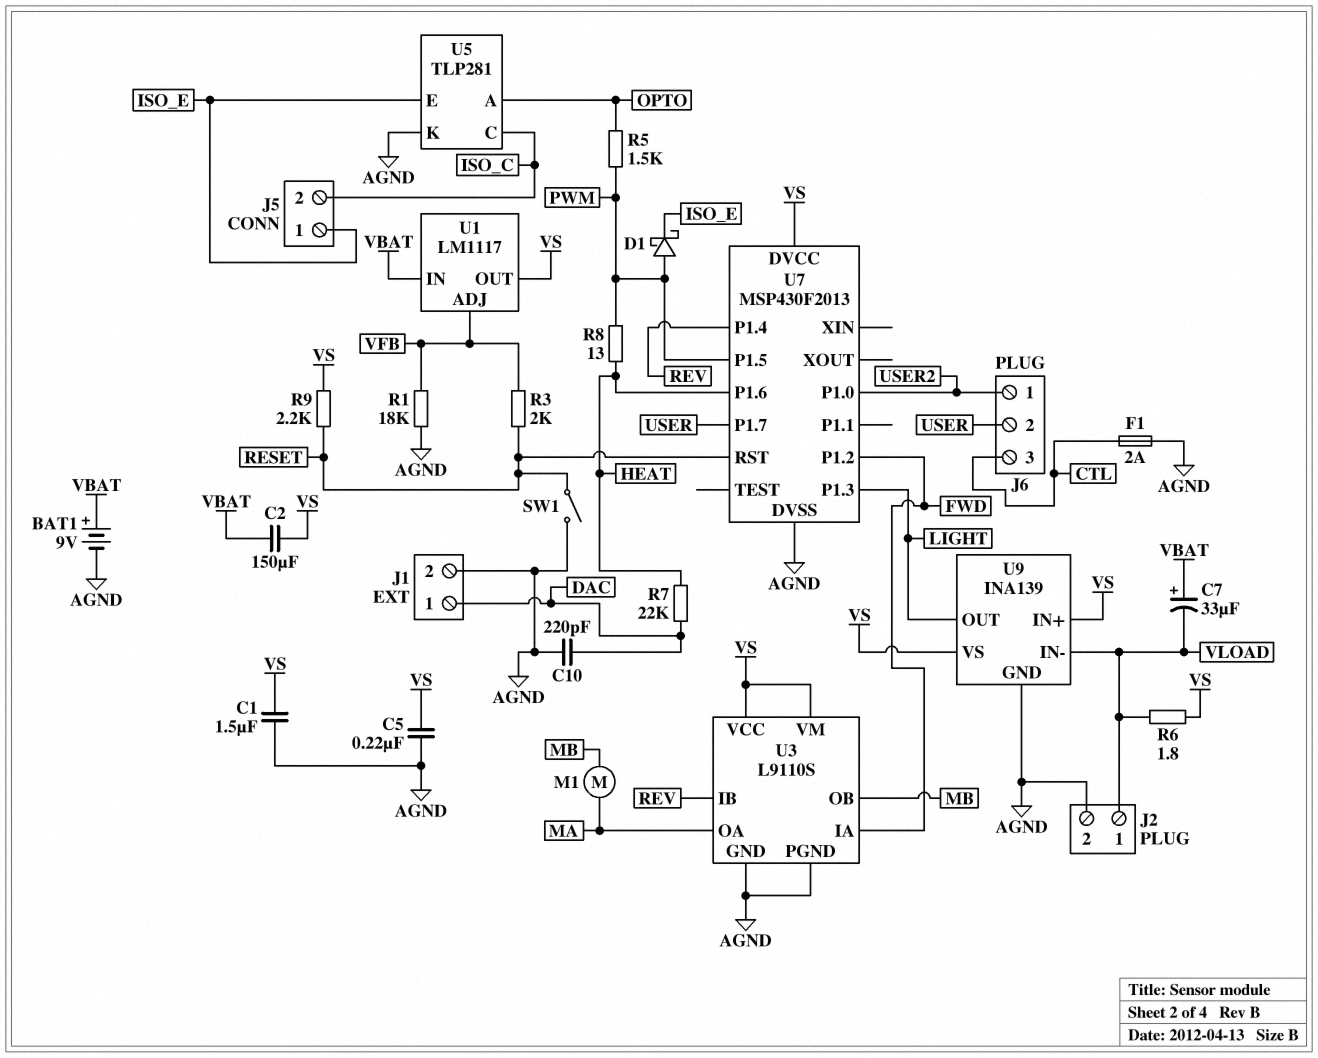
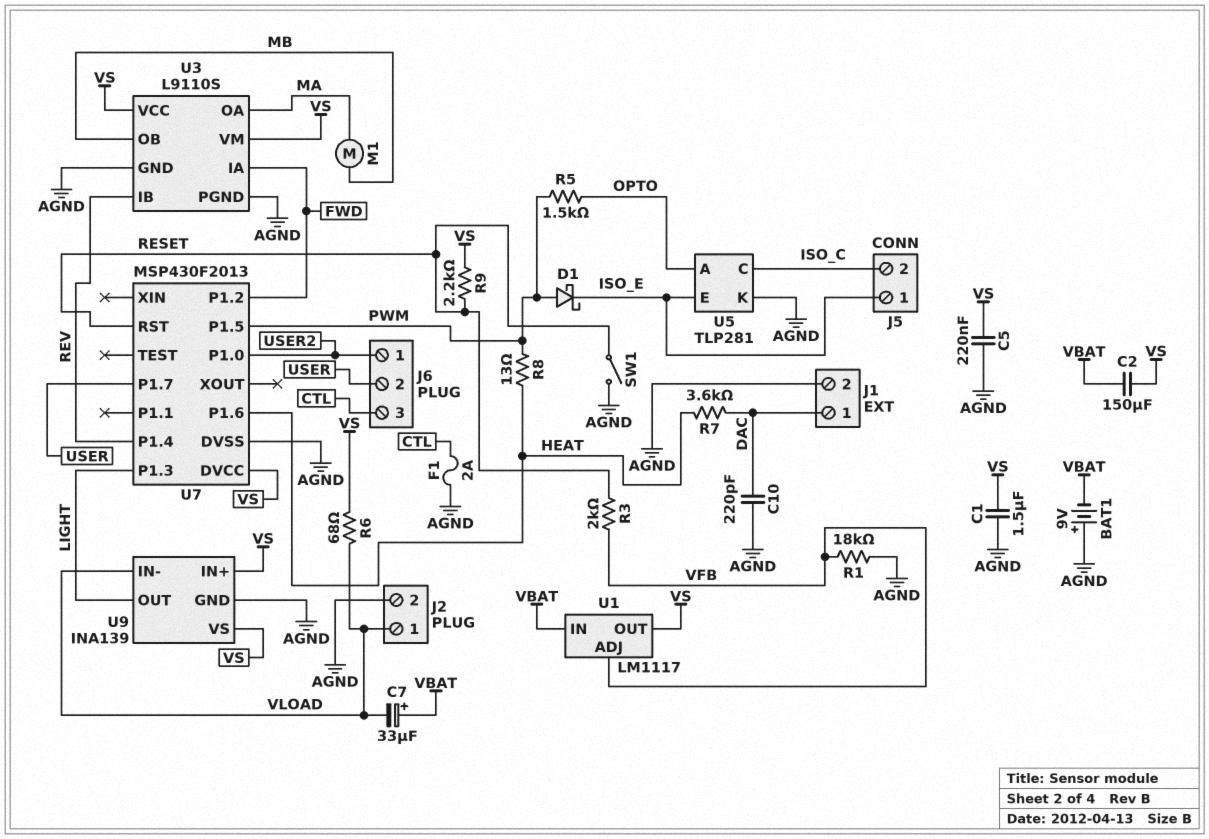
BAT1: 9V (plus VBAT, minus AGND) -> 9V (plus AGND, minus VBAT)
R6: 1.8 (VLOAD, VS) -> 68 (VLOAD, VS)
R7: 22k (DAC, HEAT) -> 3.6k (DAC, HEAT)

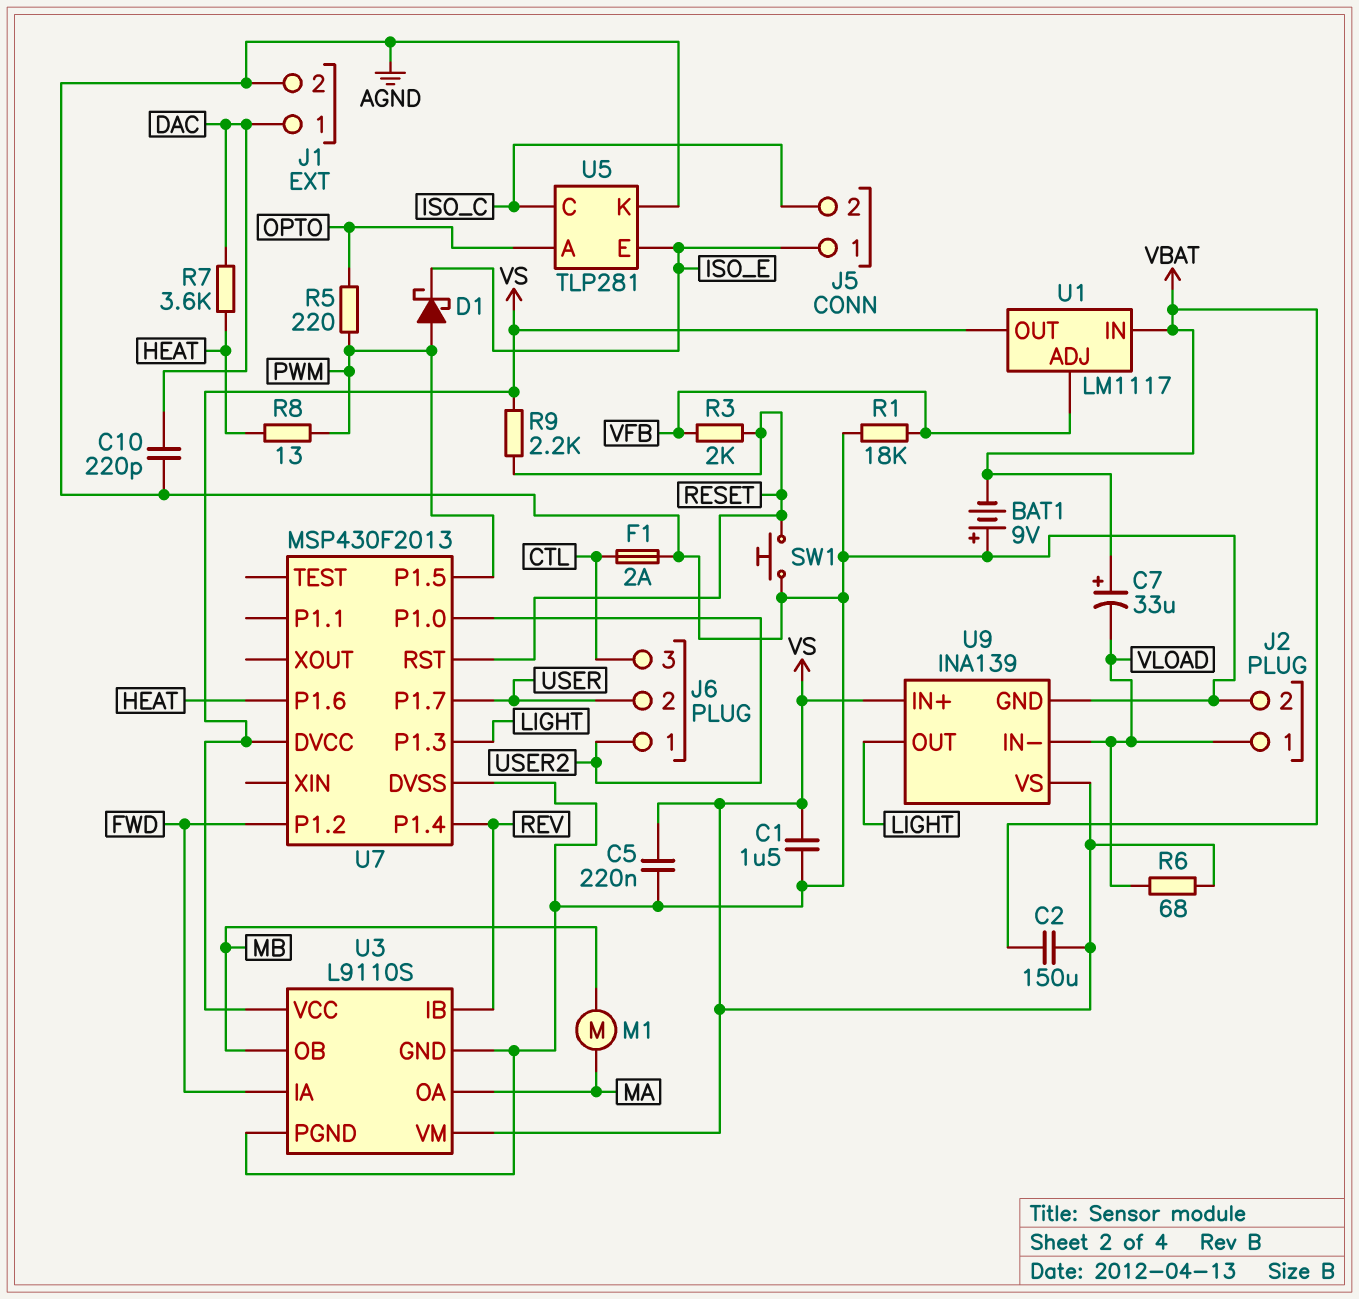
R5: 1.5k (OPTO, PWM) -> 220 (OPTO, PWM)
SW1: switch (AGND, RESET) -> button (AGND, RESET)

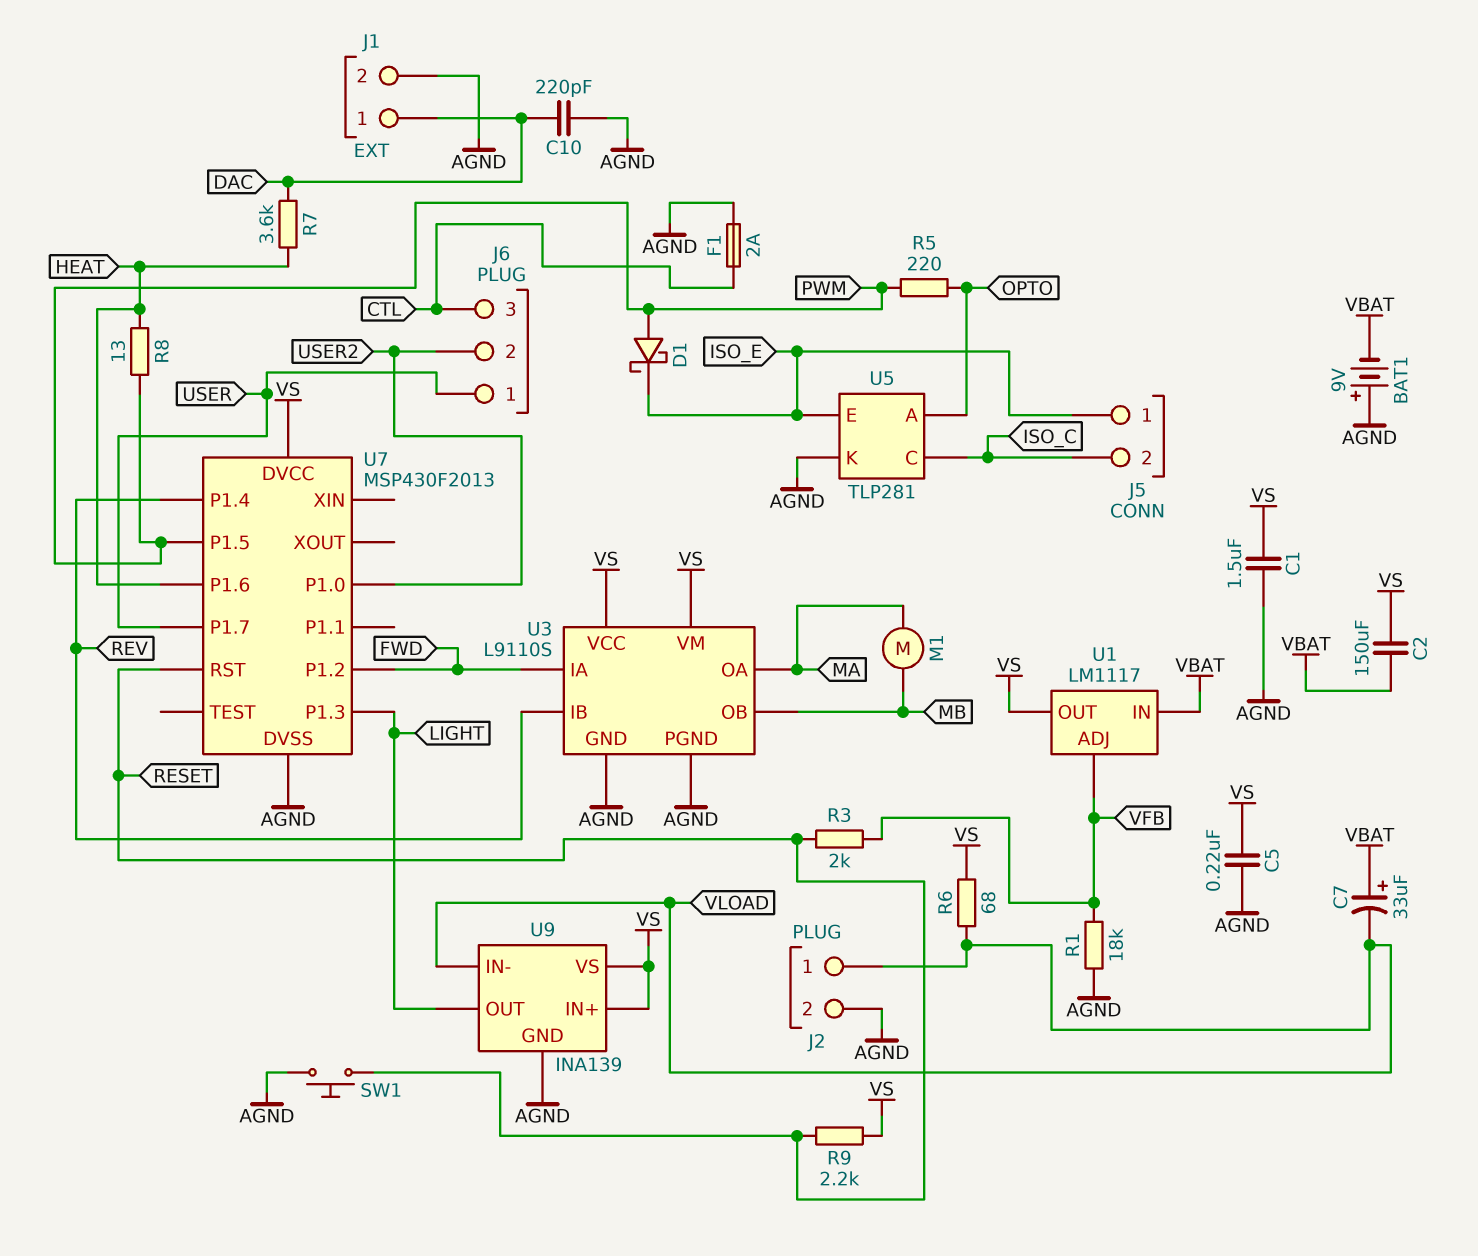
J6 pin 1: USER2 -> USER
J6 pin 2: USER -> USER2

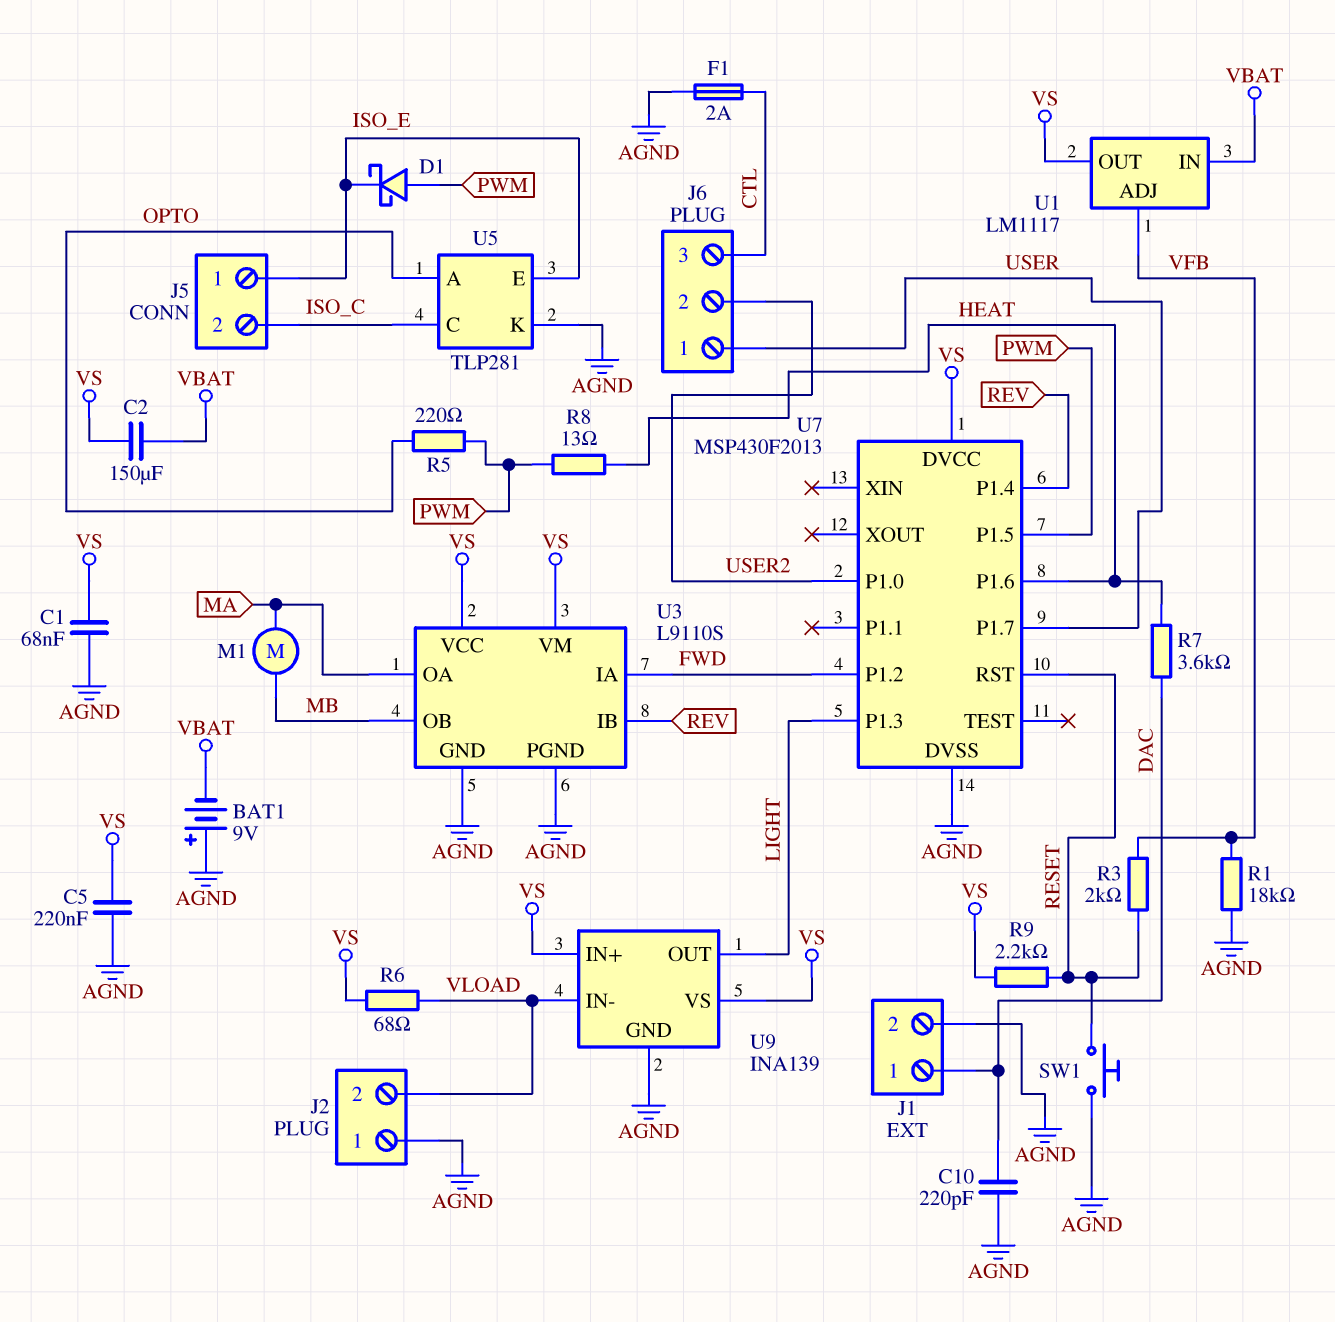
C1: 1.5uF (AGND, VS) -> 68nF (AGND, VS)
C7: 33uF (plus VBAT, minus VLOAD) -> none
J2 pin 1: VLOAD -> AGND
J2 pin 2: AGND -> VLOAD

